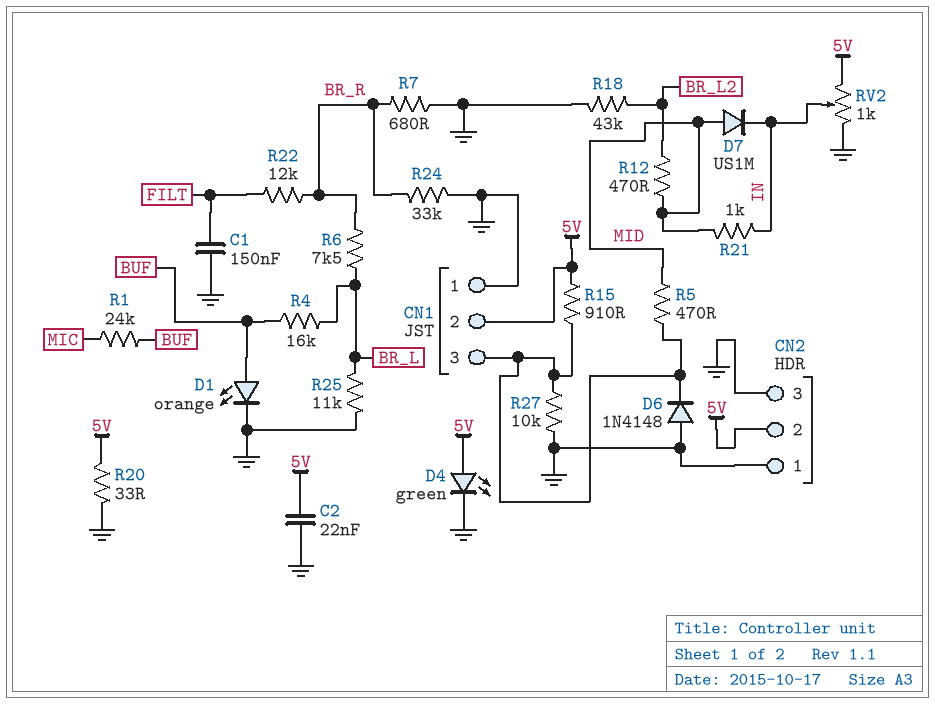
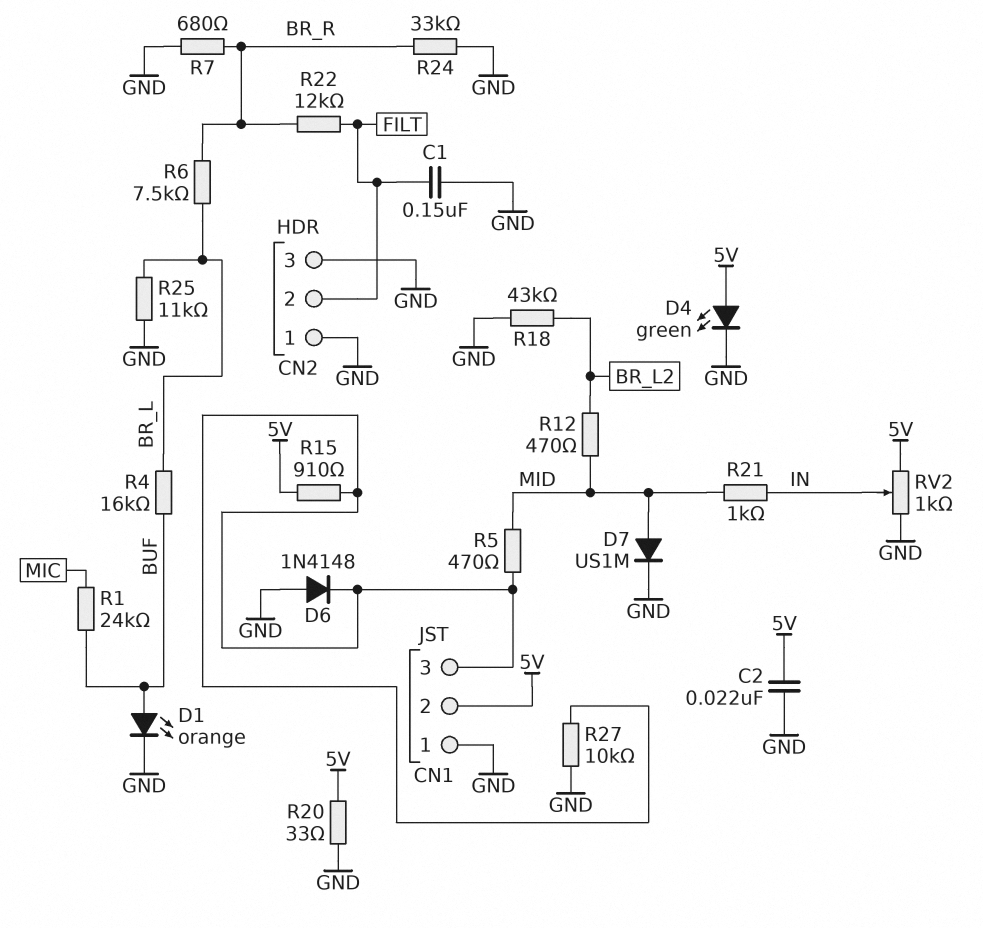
CN2 pin 2: 5V -> FILT
D7: diode US1M (A MID, K IN) -> diode US1M (A MID, K GND)

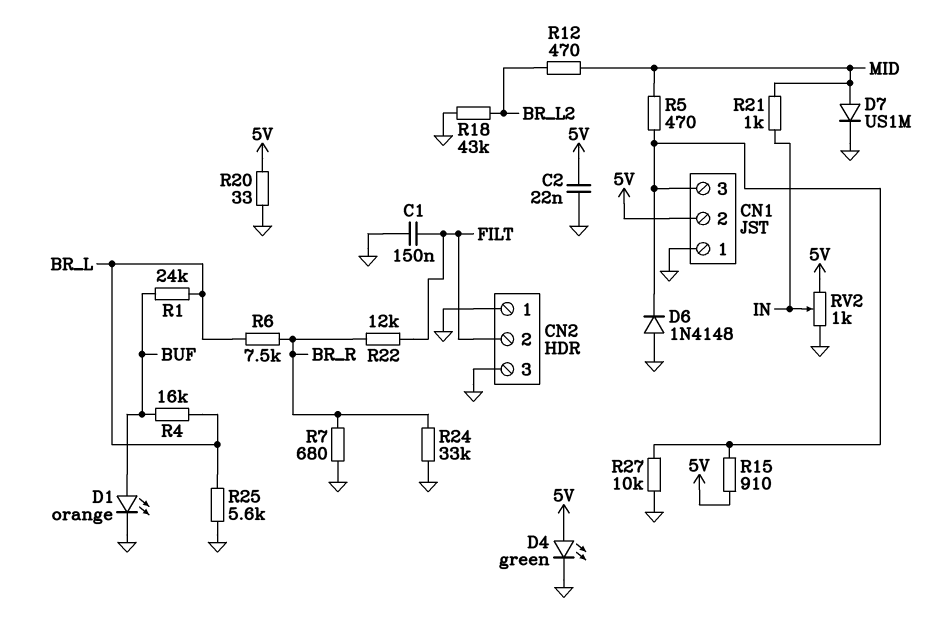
R1: 24k (BUF, MIC) -> 24k (BR_L, BUF)
R25: 11k (BR_L, GND) -> 5.6k (BR_L, GND)

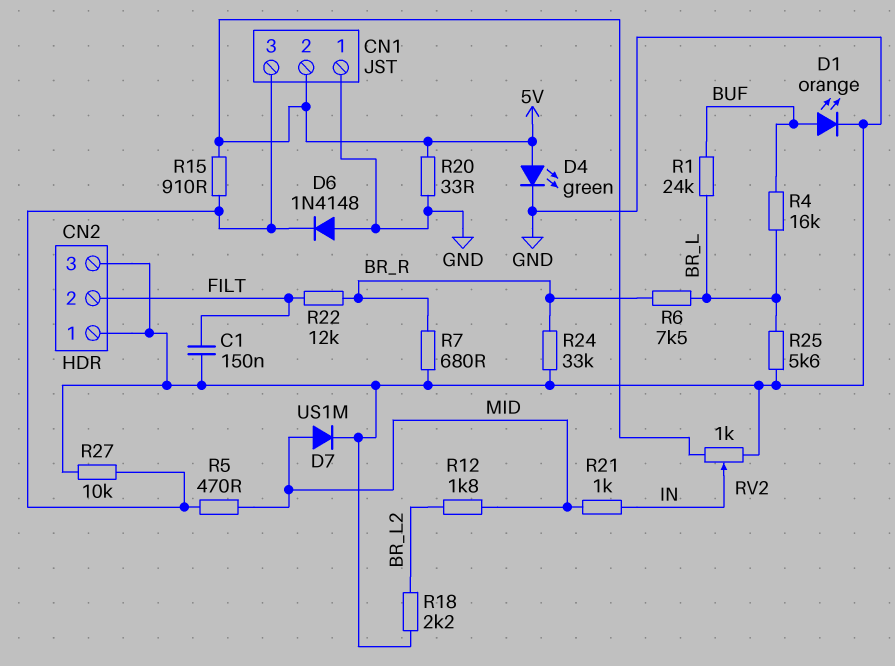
C2: 22nF (5V, GND) -> none
R12: 470 (BR_L2, MID) -> 1.8k (BR_L2, MID)
R18: 43k (BR_L2, GND) -> 2.2k (BR_L2, GND)

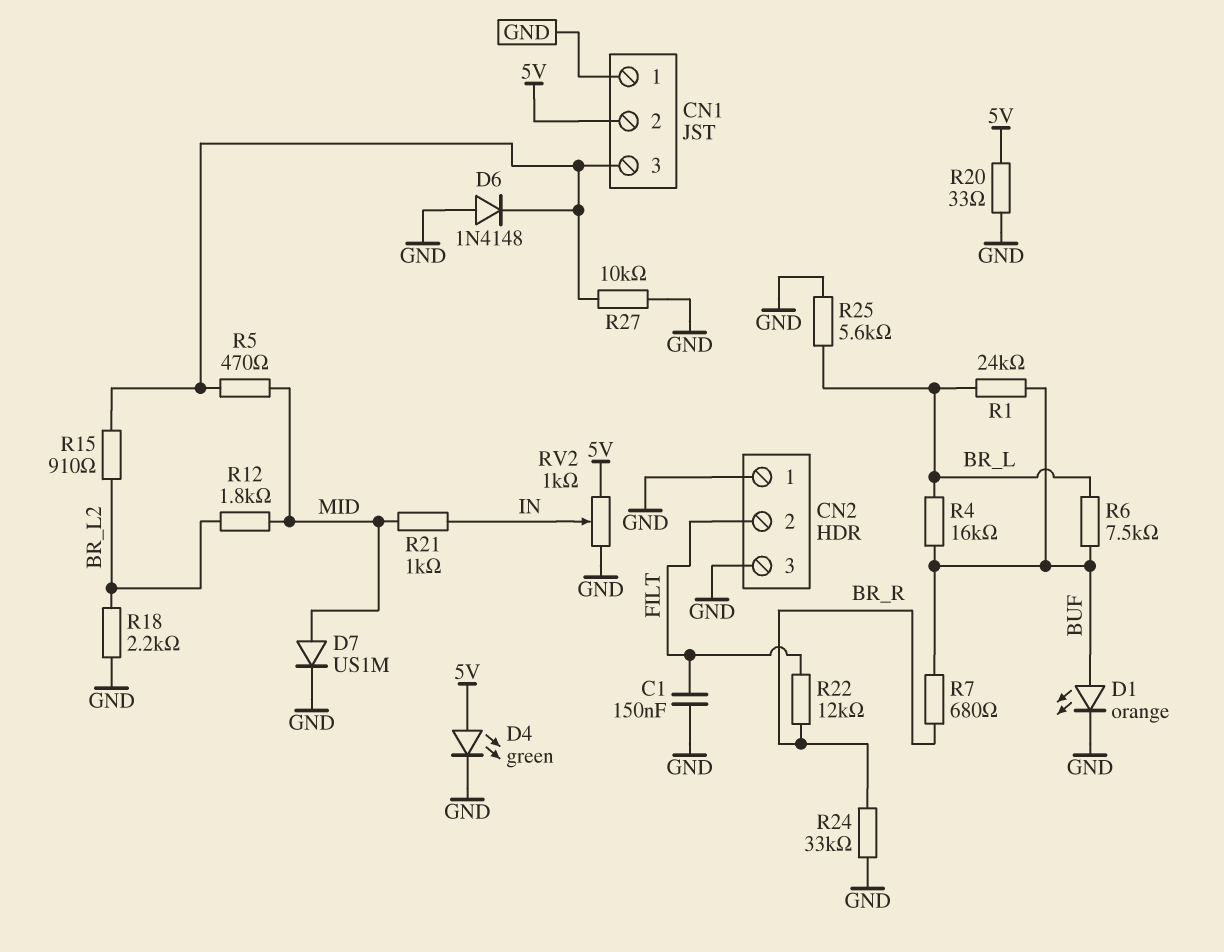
R6: 7.5k (BR_L, BR_R) -> 7.5k (BR_L, BUF)
R7: 680 (BR_R, GND) -> 680 (BR_R, BUF)
R15: 910 (5V, CN1/3) -> 910 (BR_L2, CN1/3)

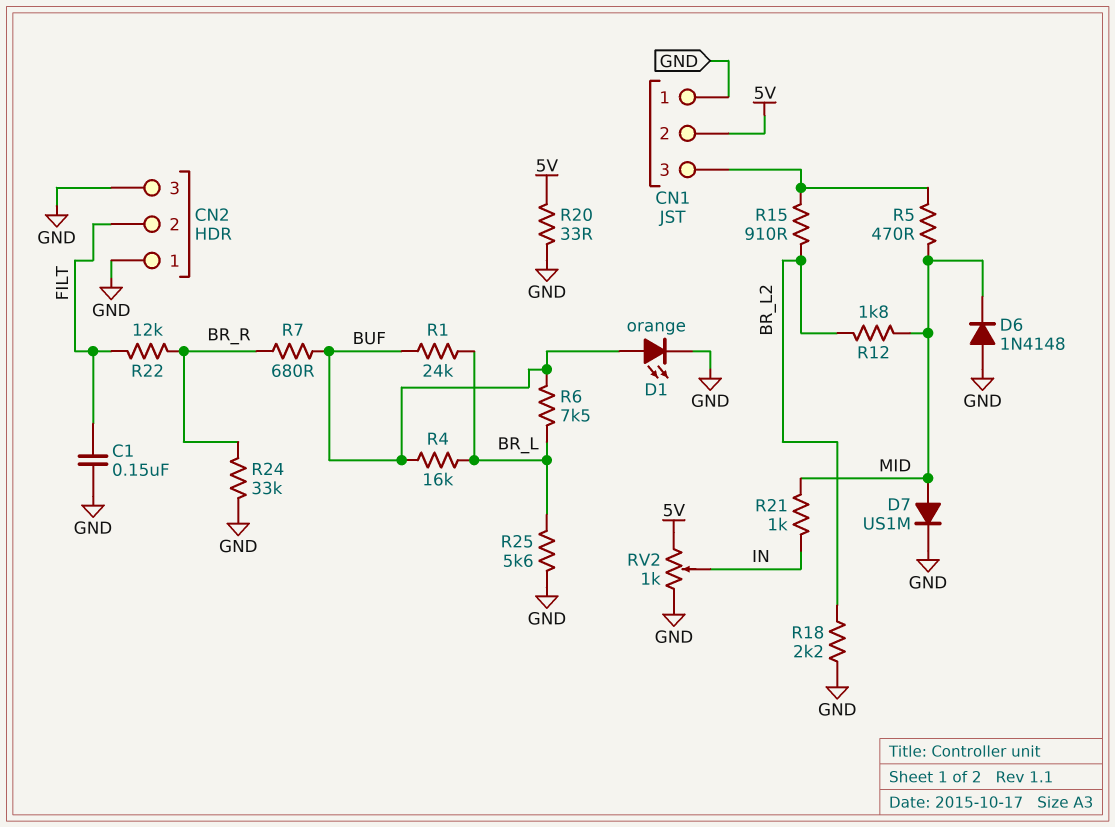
D4: LED green (A 5V, K GND) -> none
D6: diode 1N4148 (A GND, K CN1/3) -> diode 1N4148 (A GND, K MID)
R27: 10k (CN1/3, GND) -> none

